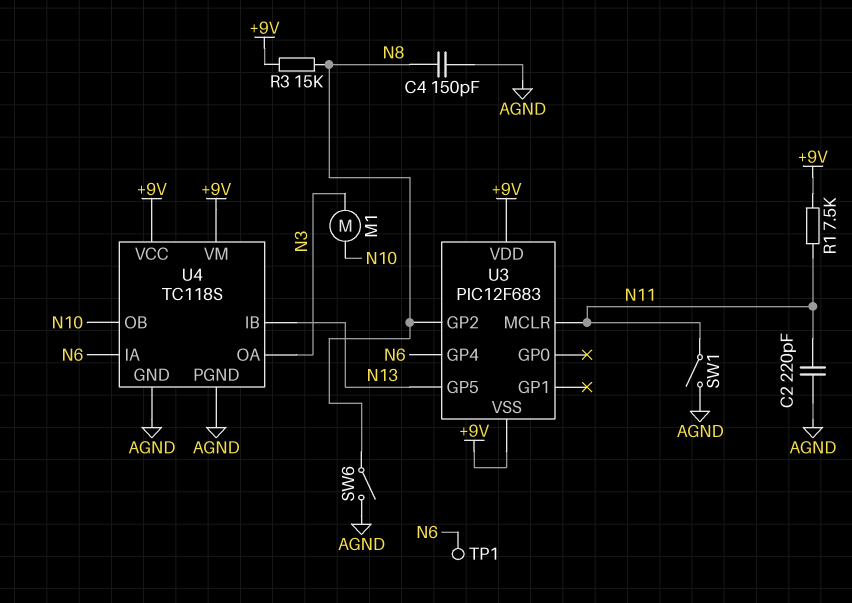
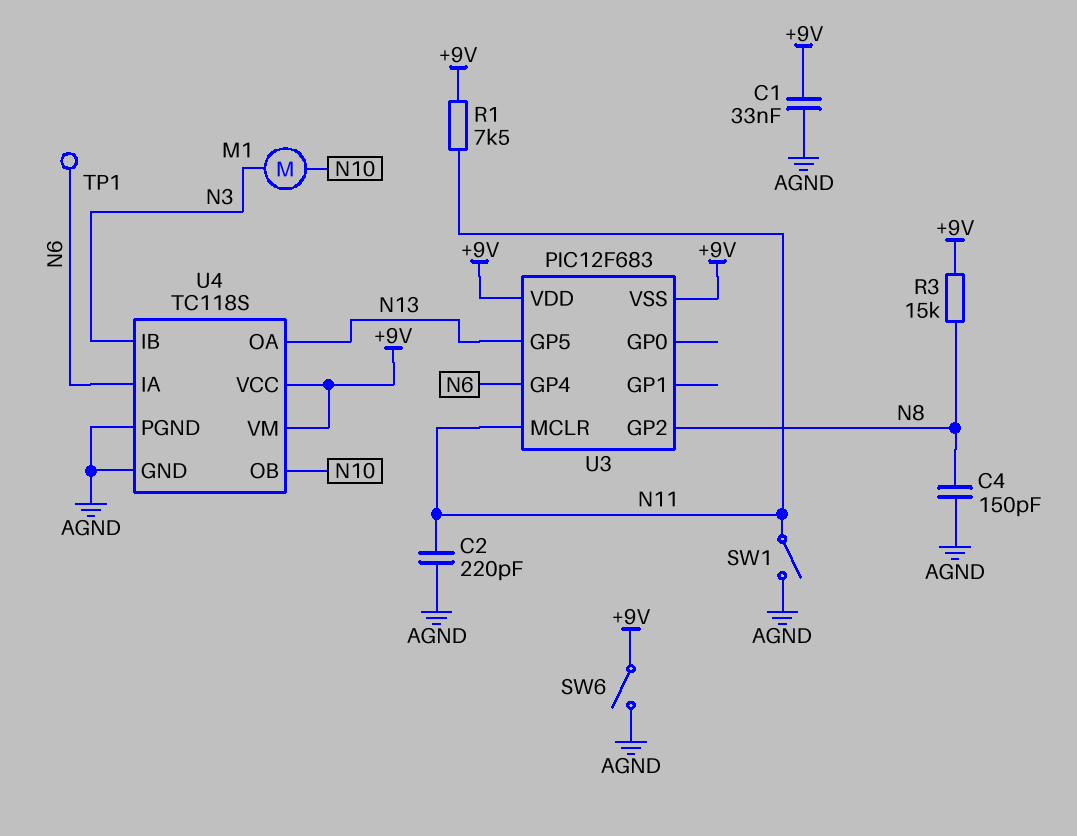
C1: none -> 33nF (+9V, AGND)
SW6: switch (AGND, N8) -> switch (+9V, AGND)
U4 pin IB: N13 -> N3
U4 pin OA: N3 -> N13

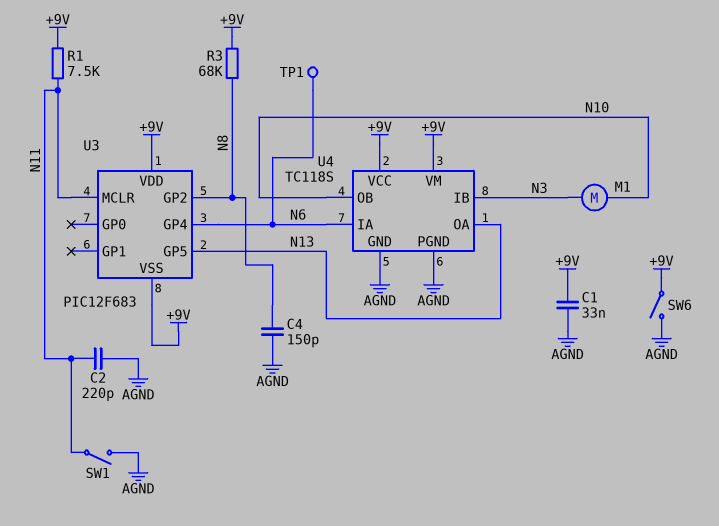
R3: 15k (+9V, N8) -> 68k (+9V, N8)

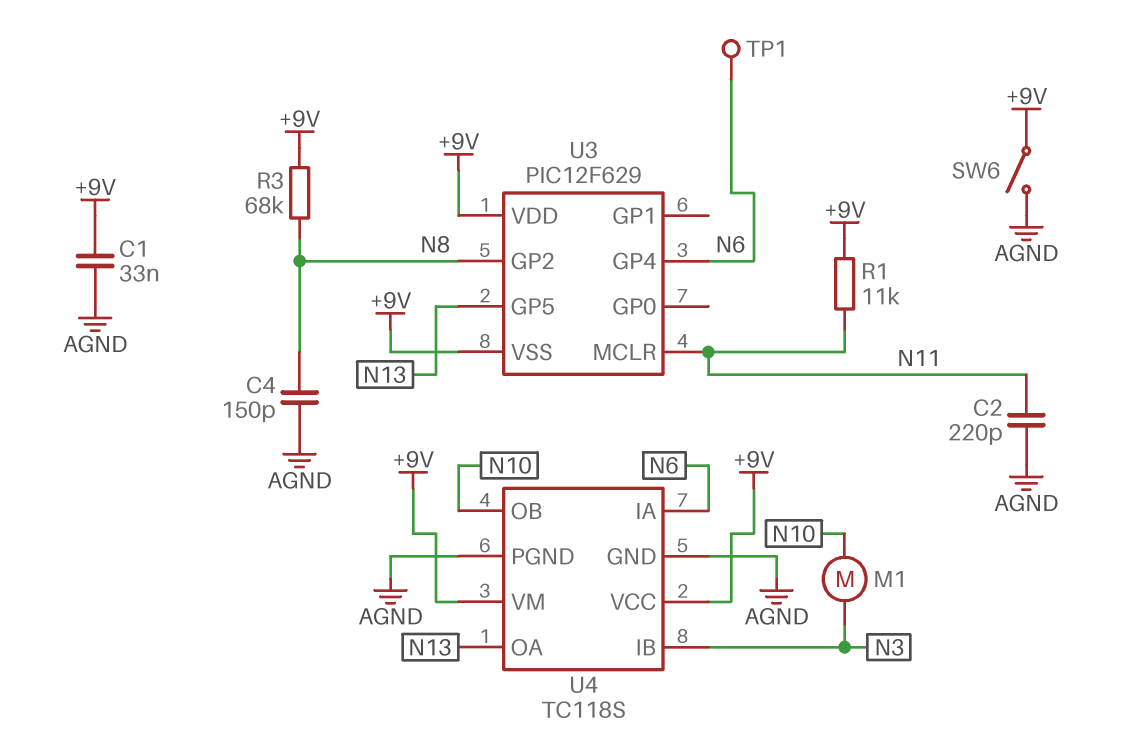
R1: 7.5k (+9V, N11) -> 11k (+9V, N11)
SW1: switch (AGND, N11) -> none
U3: PIC12F683 -> PIC12F629

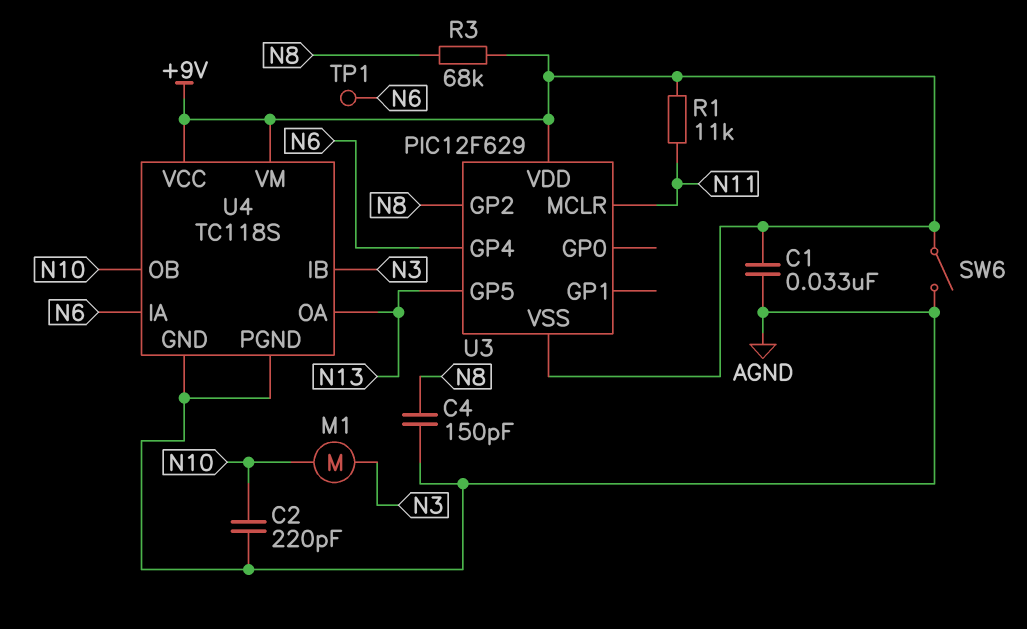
C2: 220pF (AGND, N11) -> 220pF (AGND, N10)

